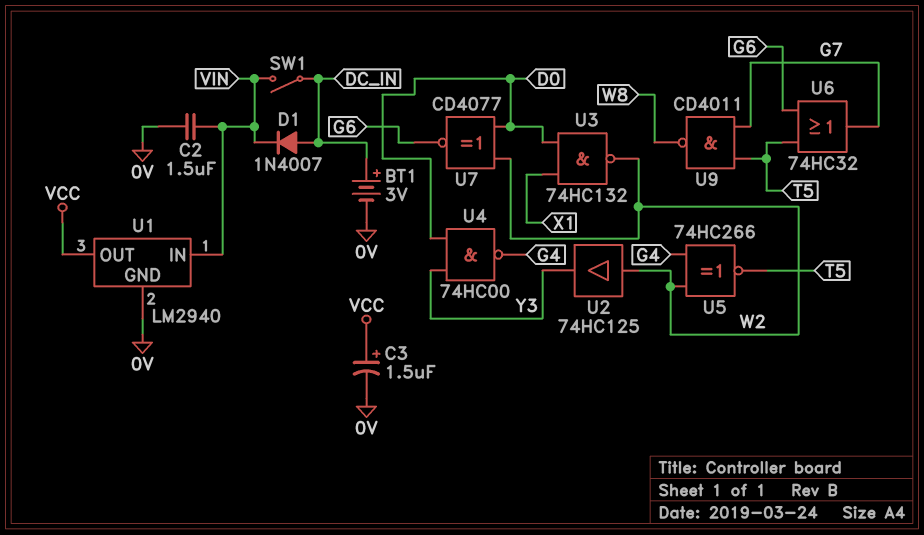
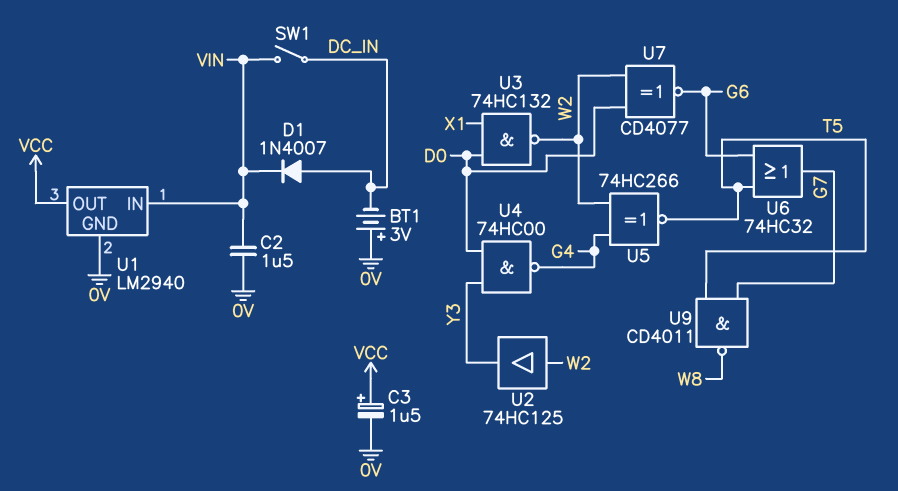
BT1: 3V (plus DC_IN, minus 0V) -> 3V (plus 0V, minus DC_IN)

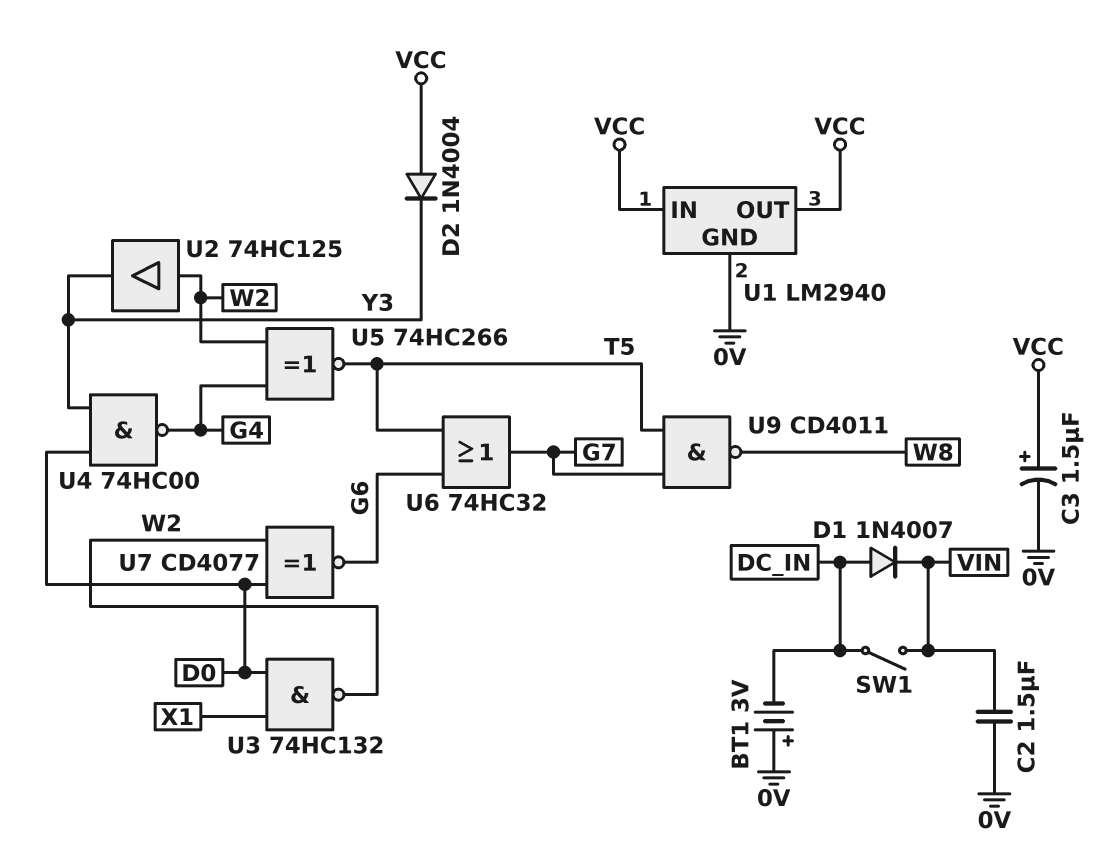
D2: none -> diode 1N4004 (A VCC, K Y3)
U1 pin IN: VIN -> VCC

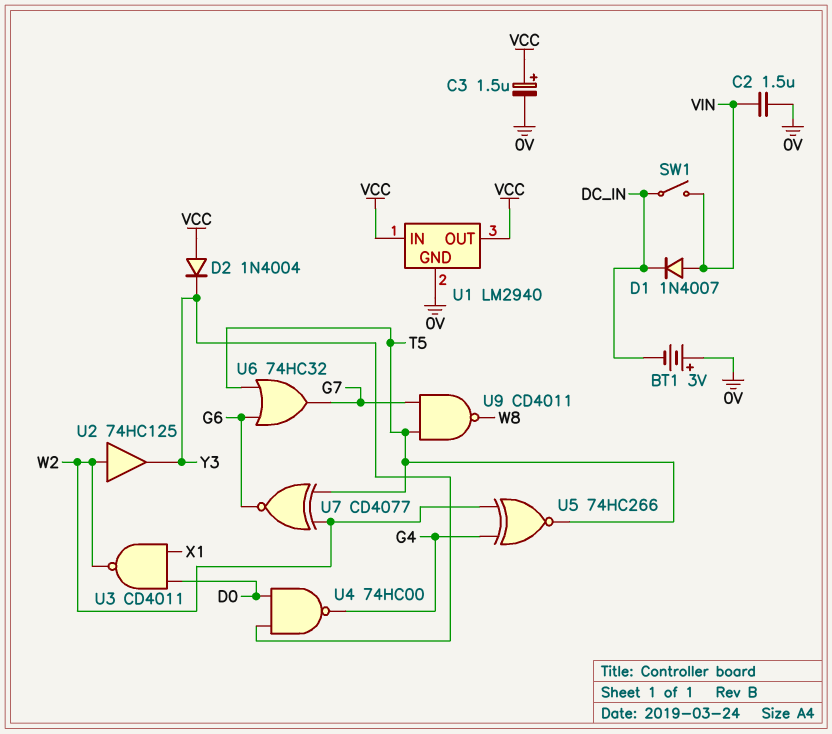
D1: diode 1N4007 (A DC_IN, K VIN) -> diode 1N4007 (A VIN, K DC_IN)
U3: NAND 74HC132 (in D0, in X1, out W2) -> NAND CD4011 (in D0, in X1, out W2)
U7: XNOR CD4077 (in D0, in W2, out G6) -> XNOR CD4077 (in T5, in W2, out G6)

